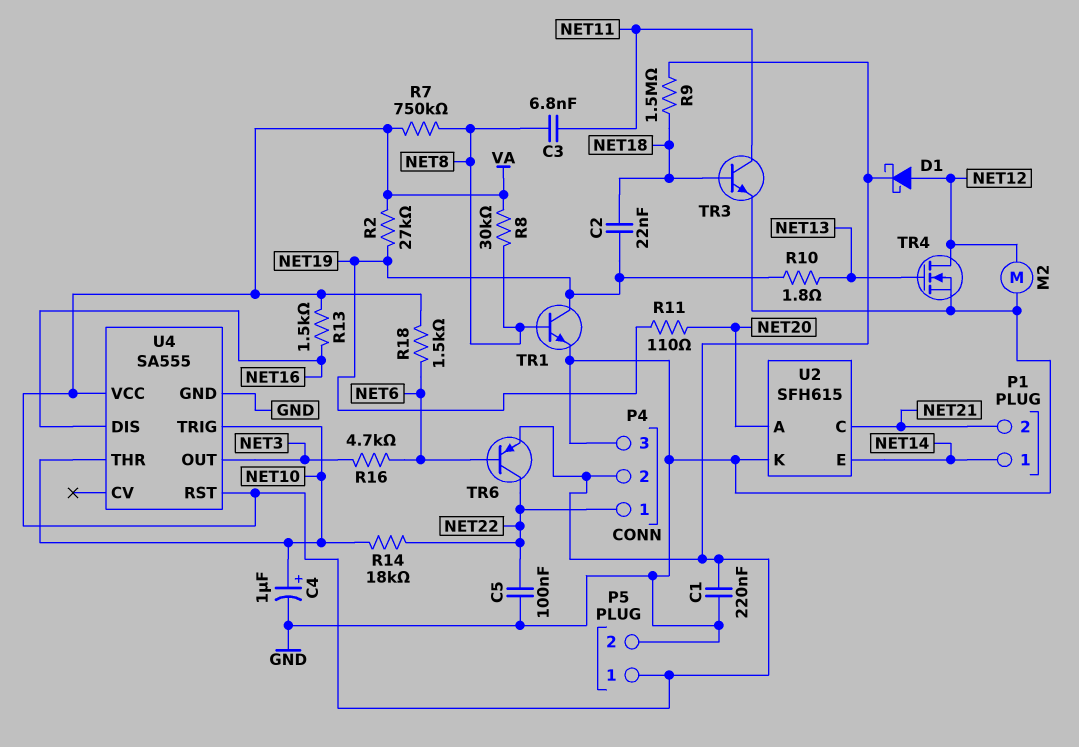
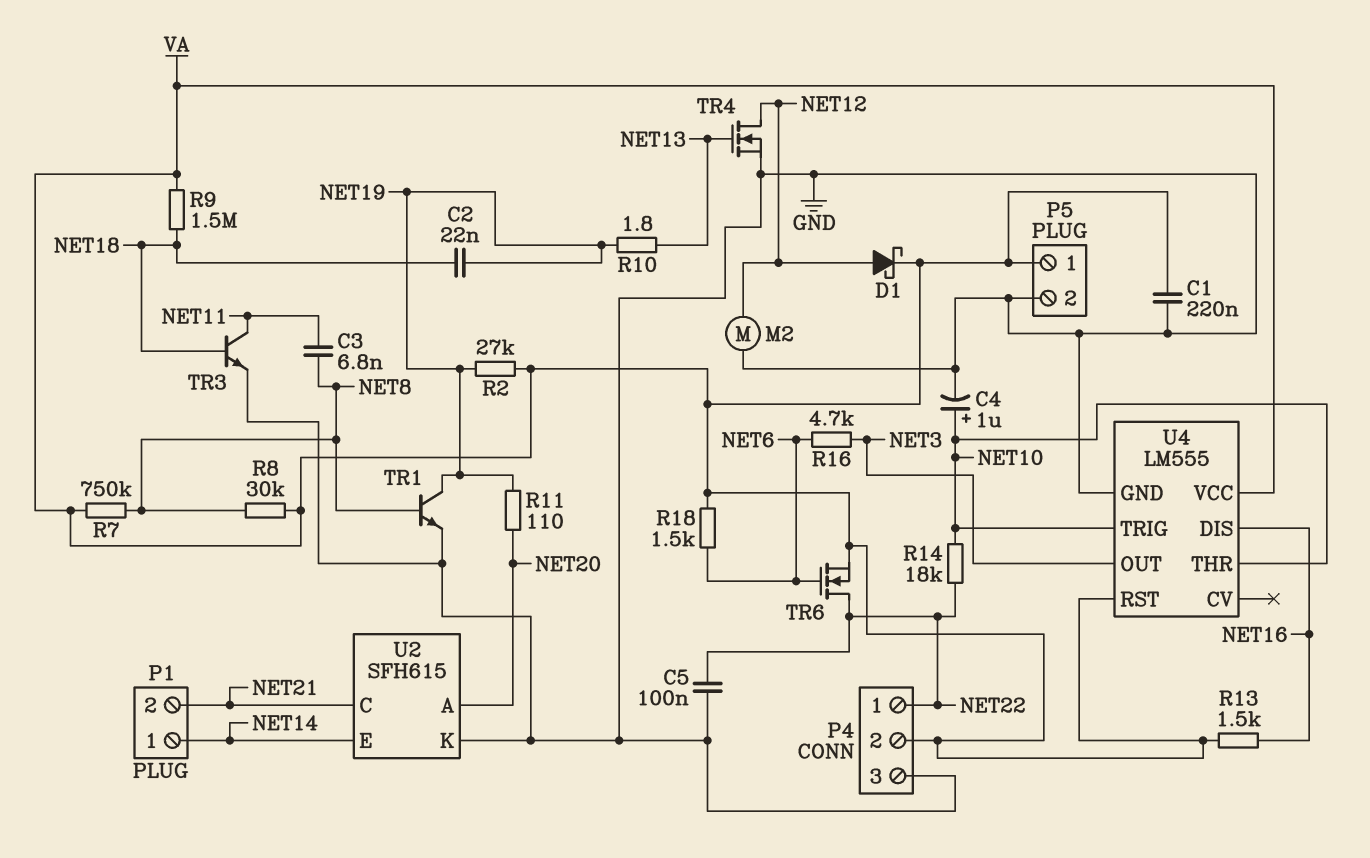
TR6: PNP (B NET6, C NET22, E VA) -> NMOS (G NET6, D NET22, S VA)
U4: SA555 -> LM555

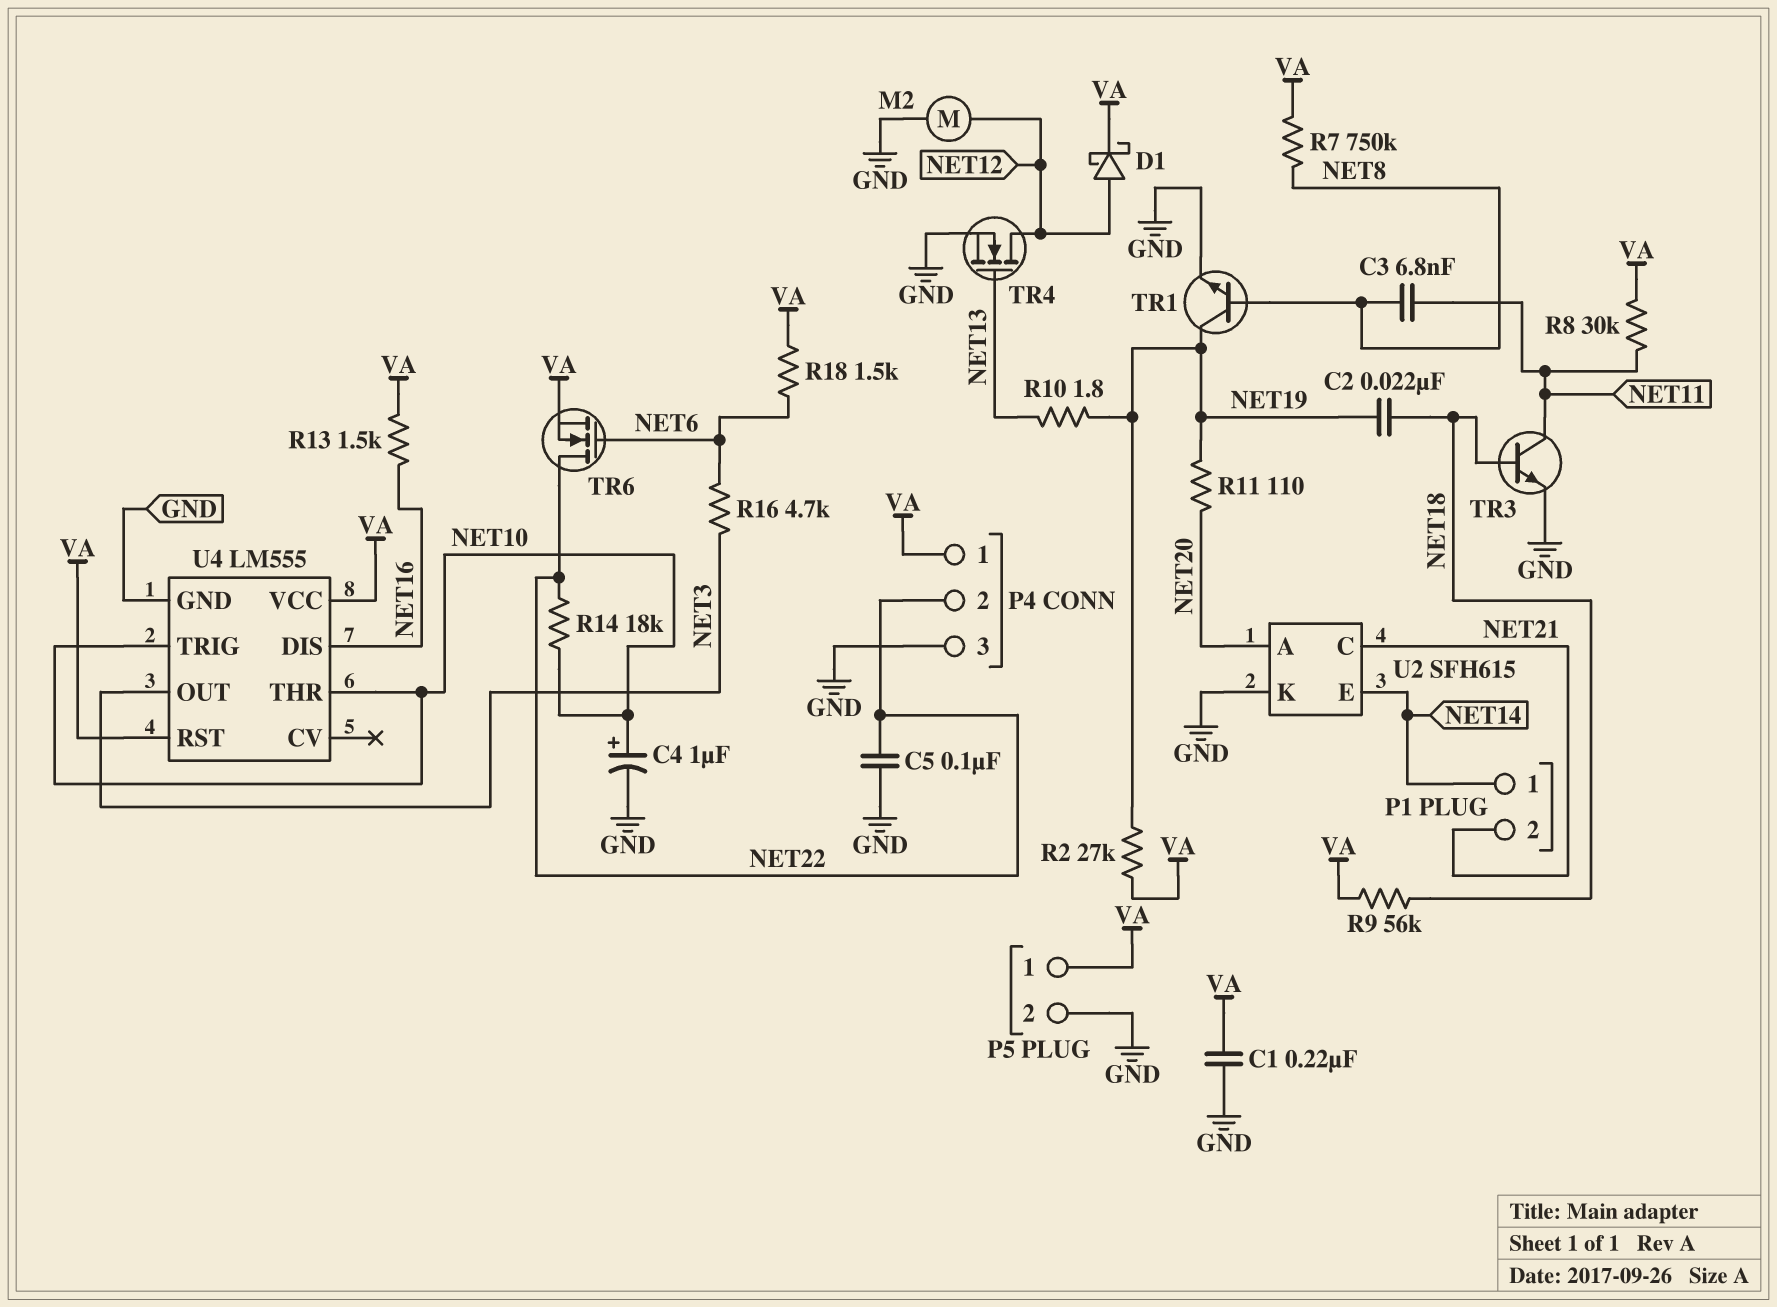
P4 pin 1: NET22 -> VA
P4 pin 2: VA -> NET22
R8: 30k (NET8, VA) -> 30k (NET11, VA)
R9: 1.5M (NET18, VA) -> 56k (NET18, VA)

